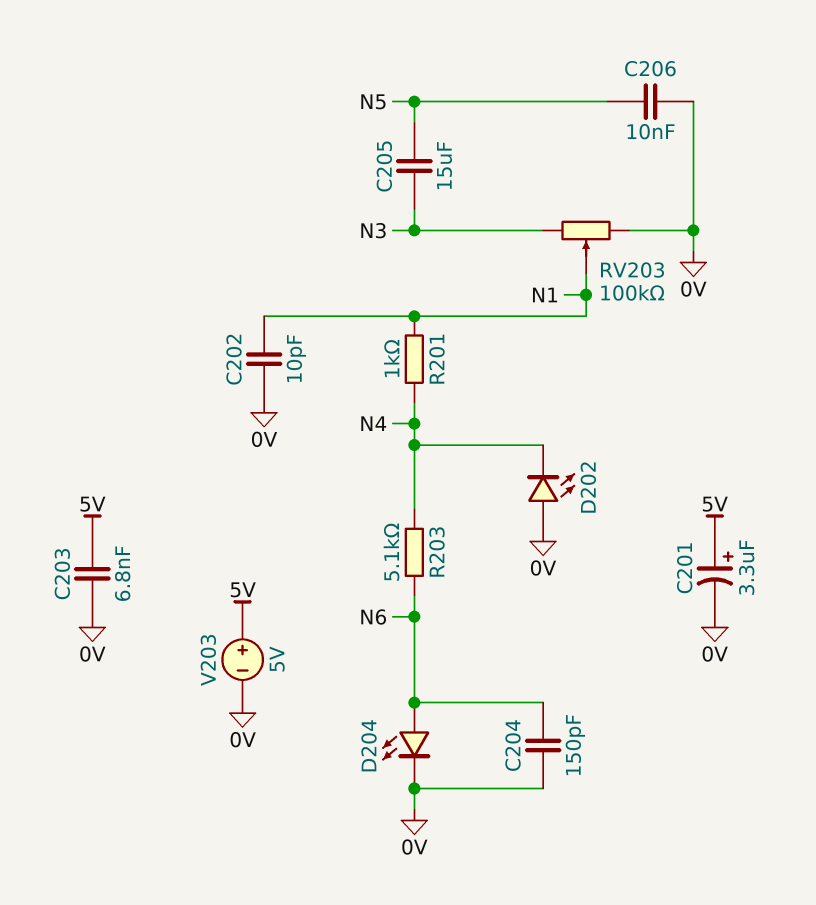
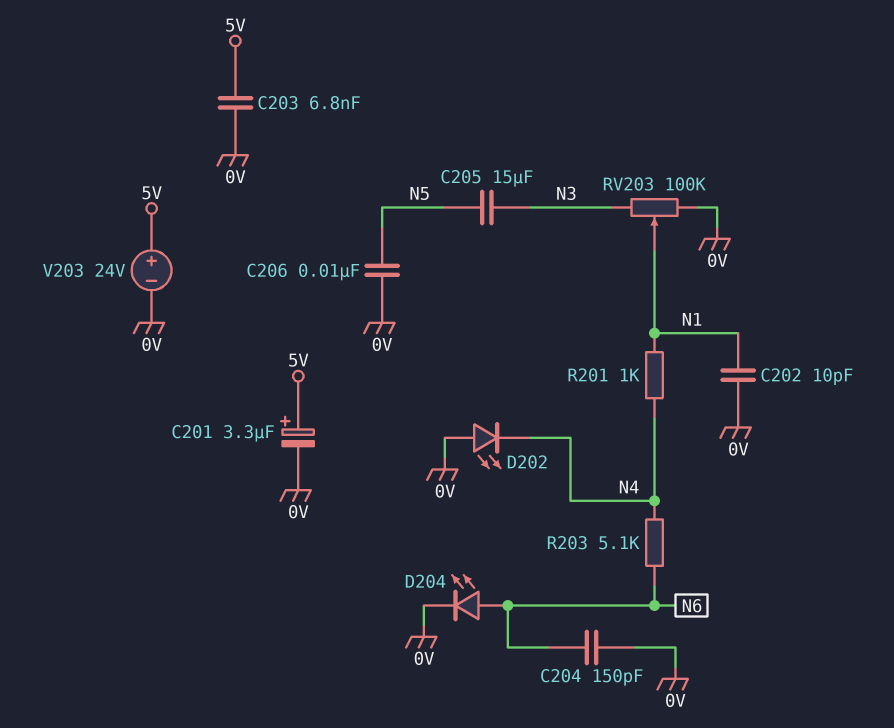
V203: 5V (plus 5V, minus 0V) -> 24V (plus 5V, minus 0V)

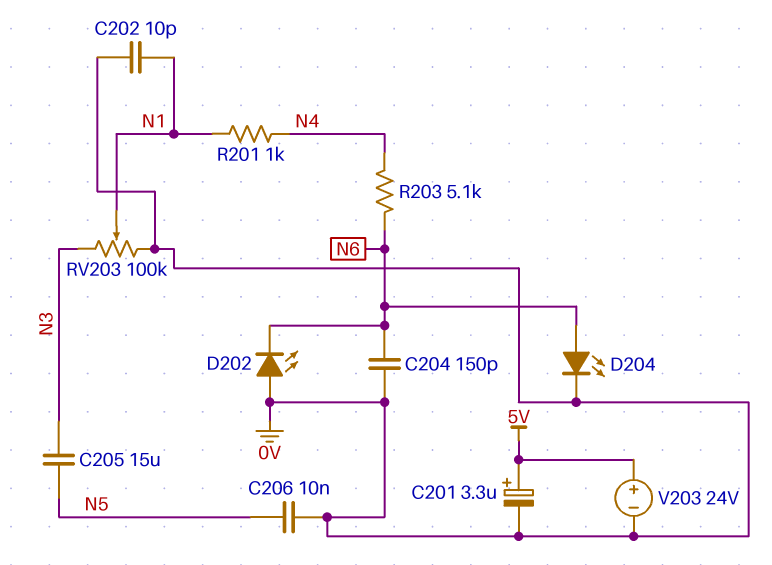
C203: 6.8nF (0V, 5V) -> none
D202: LED (A 0V, K N4) -> LED (A 0V, K N6)

